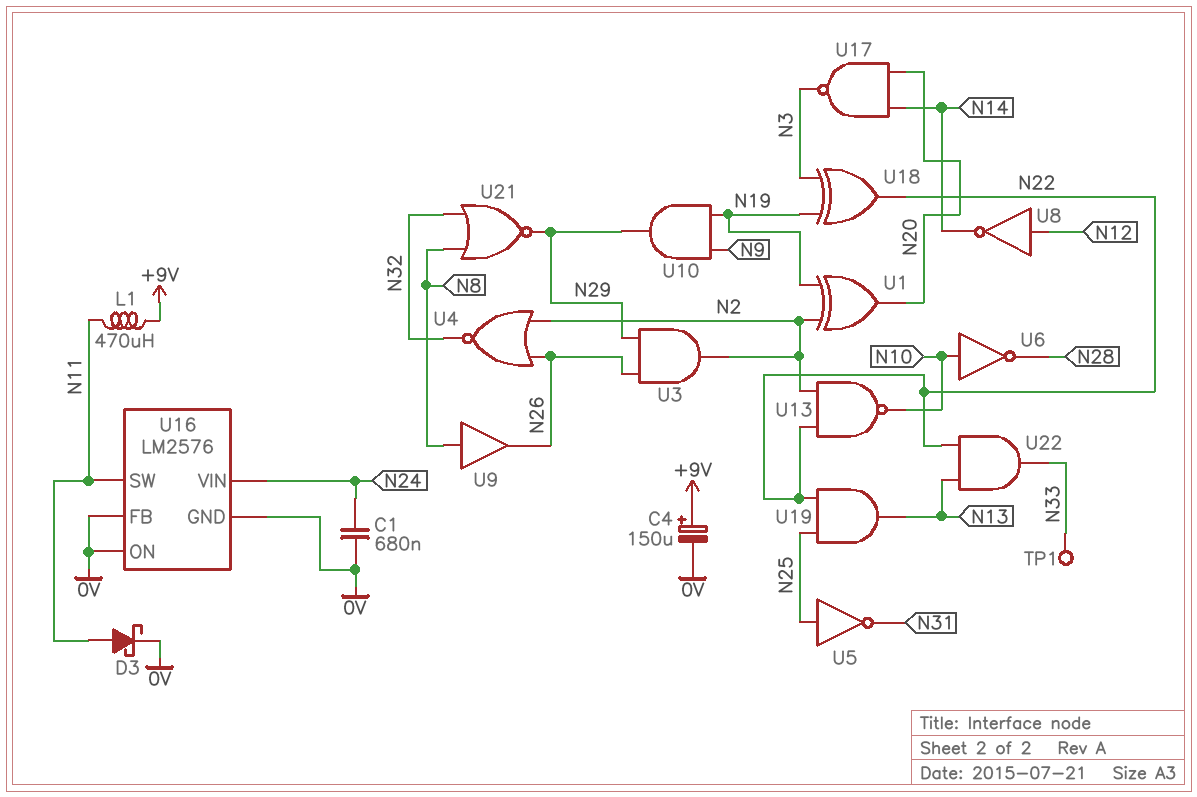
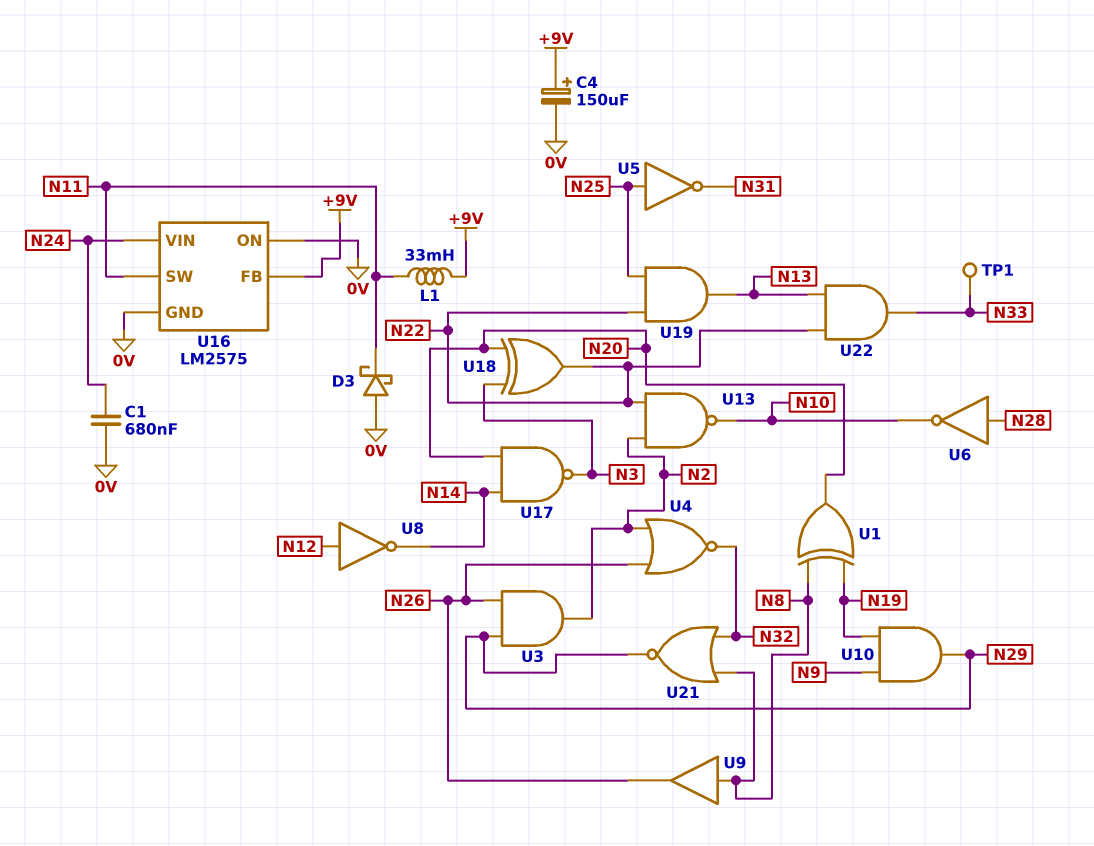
D3: schottky (A N11, K 0V) -> schottky (A 0V, K N11)
L1: 470uH (+9V, N11) -> 33mH (+9V, N11)
U1: XOR (in N2, in N19, out N20) -> XOR (in N8, in N19, out N20)
U6: NOT (in N10, out N28) -> NOT (in N28, out N10)
U16: LM2576 -> LM2575
U16 pin FB: 0V -> +9V
U18: XOR (in N3, in N19, out N22) -> XOR (in N3, in N20, out N22)

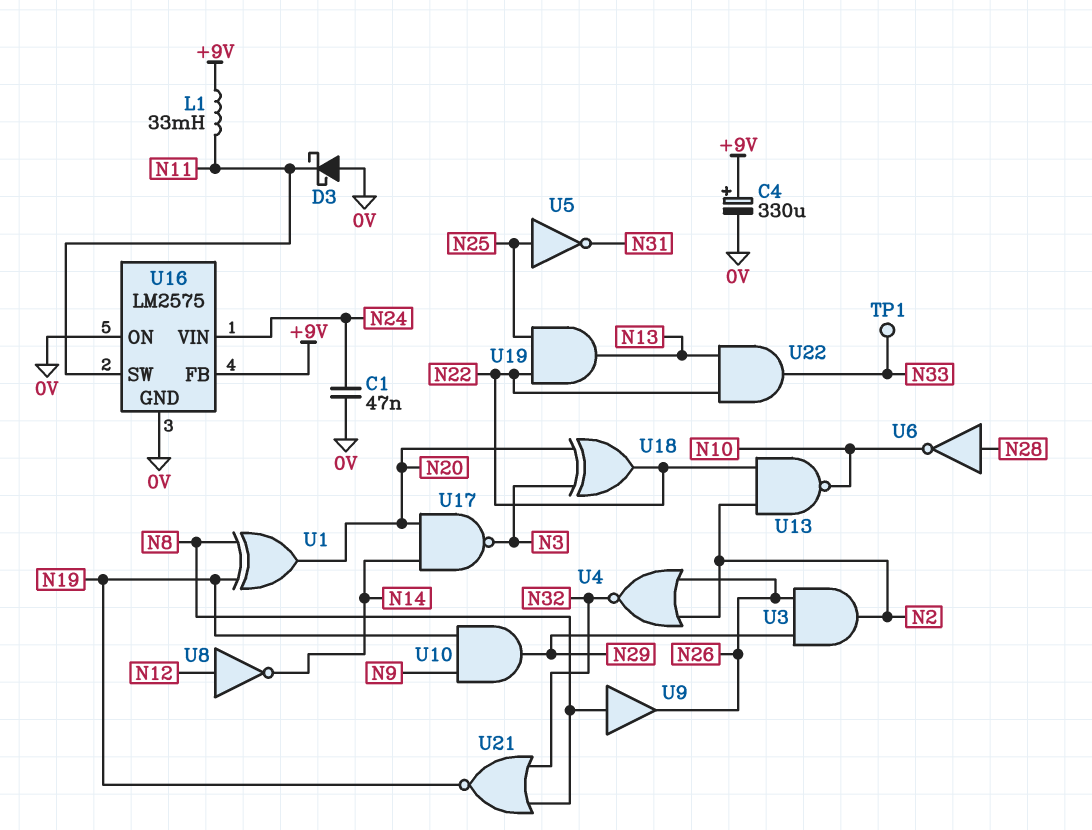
C1: 680nF (0V, N24) -> 47nF (0V, N24)
C4: 150uF (plus +9V, minus 0V) -> 330uF (plus +9V, minus 0V)
U21: NOR (in N8, in N32, out N29) -> NOR (in N8, in N32, out N19)

